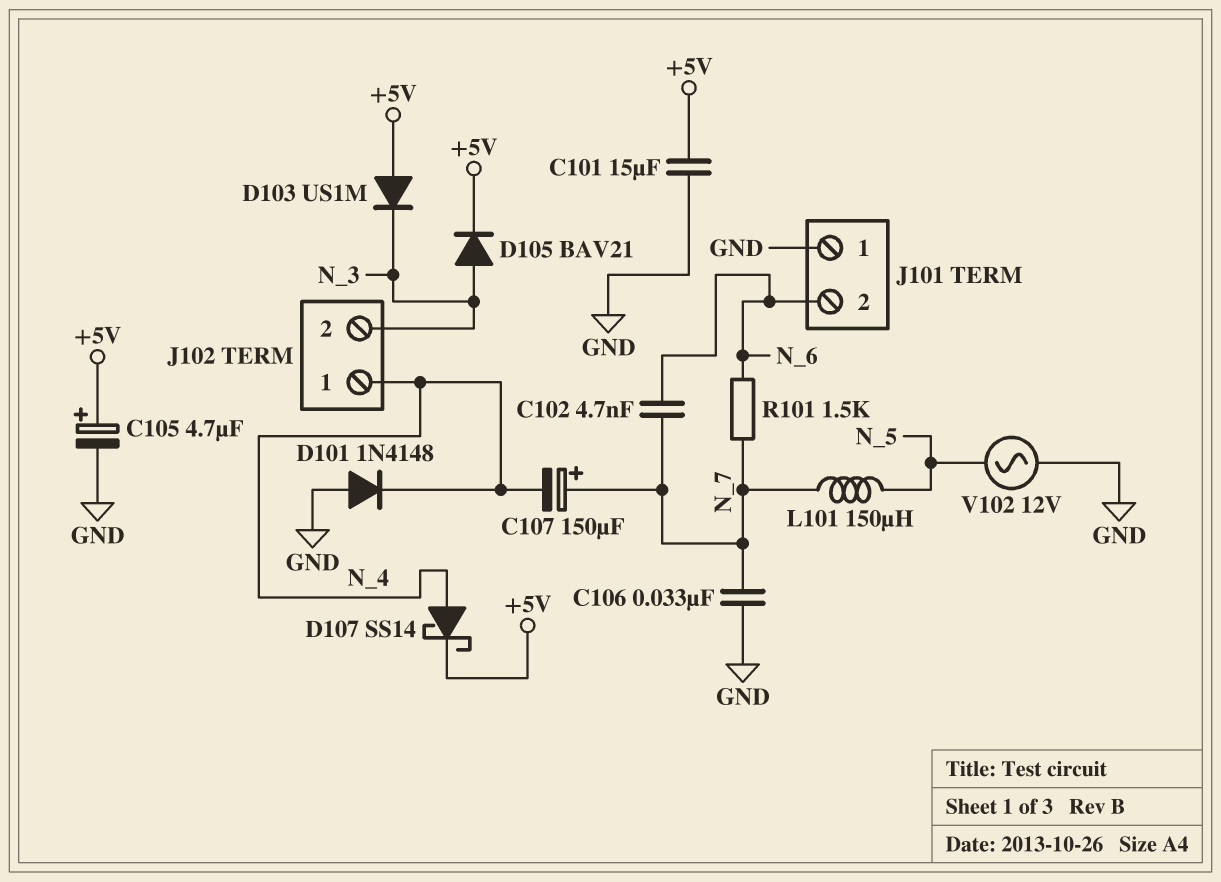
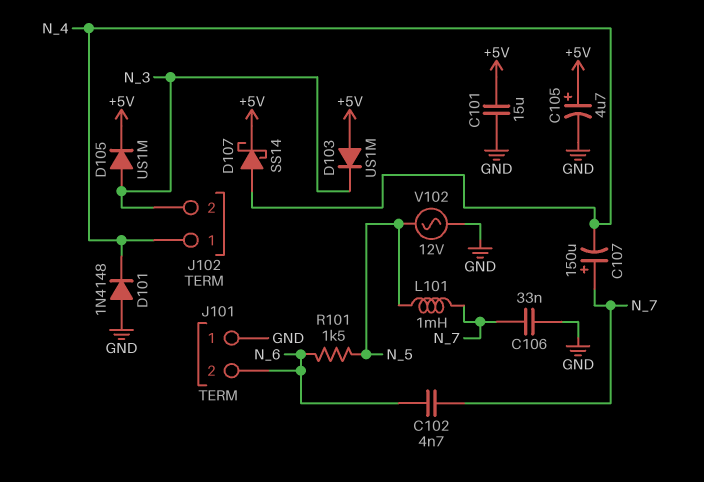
D105: diode BAV21 (A N_3, K +5V) -> diode US1M (A N_3, K +5V)
L101: 150uH (N_5, N_7) -> 1mH (N_5, N_7)
R101: 1.5k (N_6, N_7) -> 1.5k (N_5, N_6)

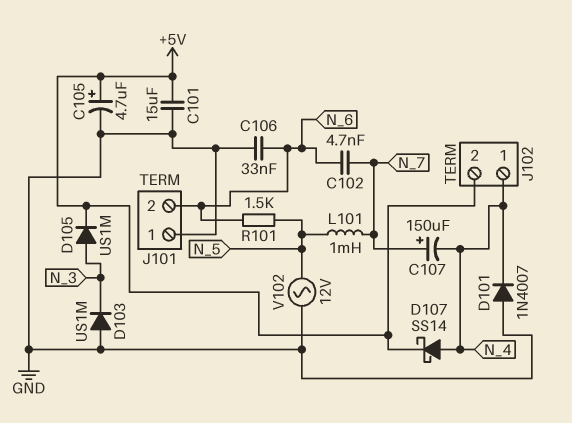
C106: 33nF (GND, N_7) -> 33nF (GND, N_6)
D101: diode 1N4148 (A GND, K N_4) -> diode 1N4007 (A GND, K N_4)
D103: diode US1M (A +5V, K N_3) -> diode US1M (A GND, K N_3)
J102 pin 2: N_3 -> +5V

